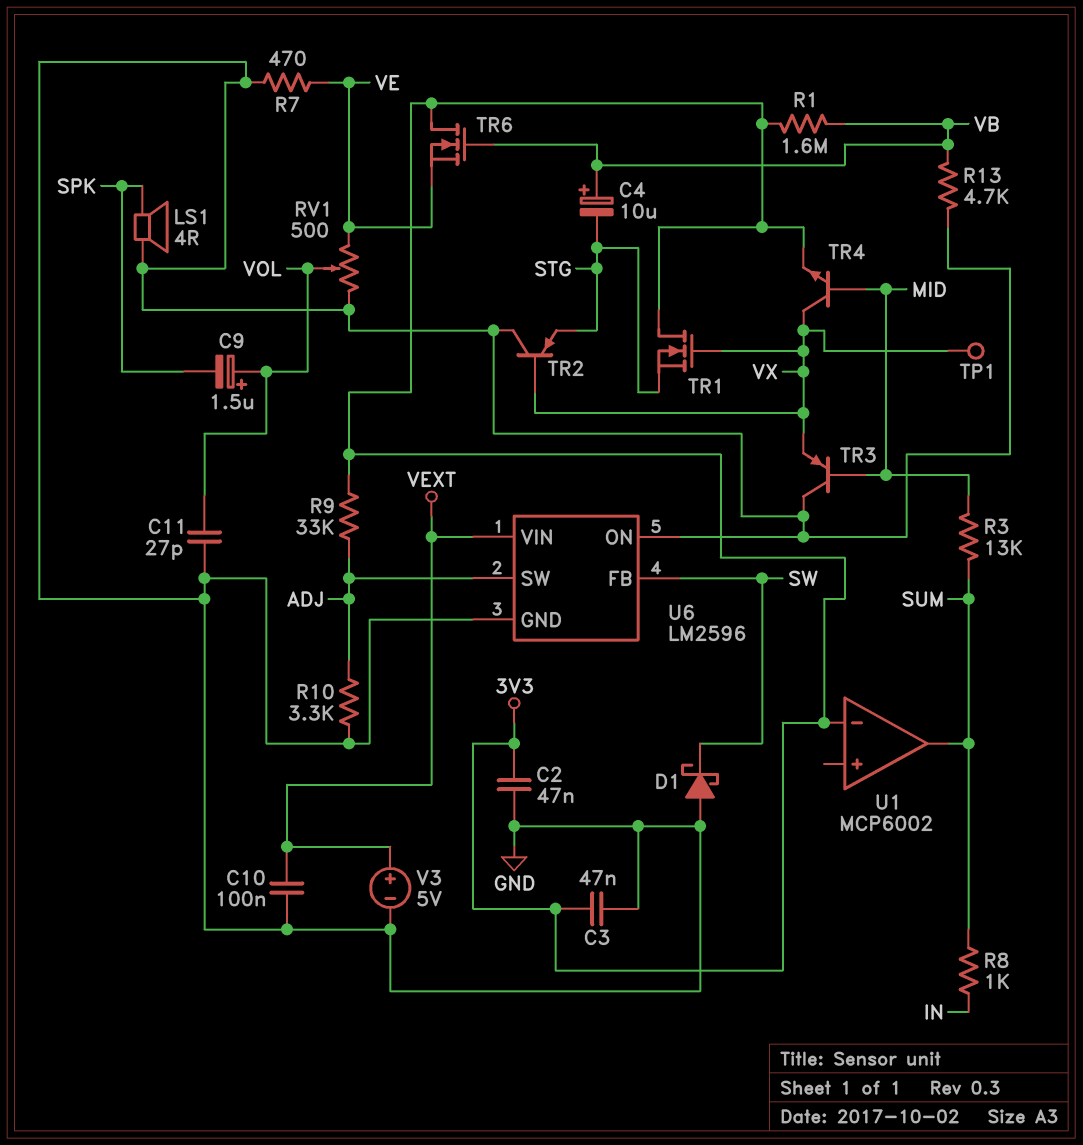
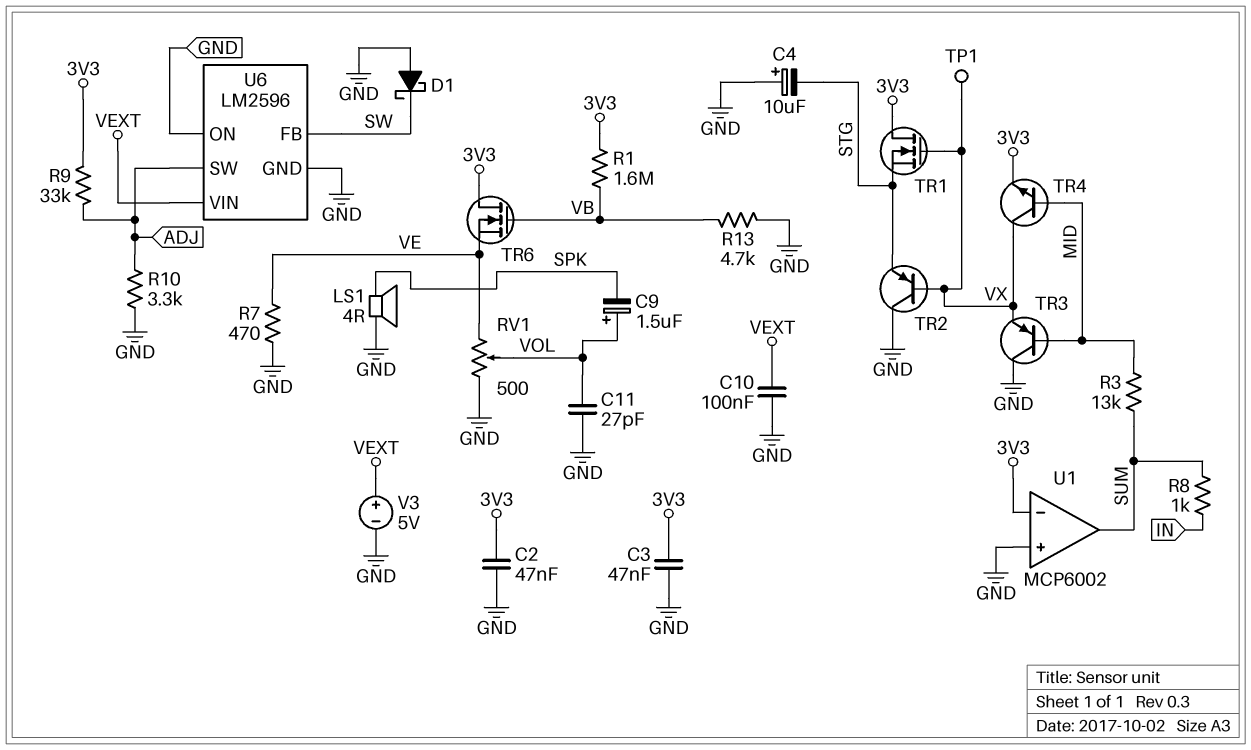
C4: 10uF (plus VB, minus STG) -> 10uF (plus GND, minus STG)
U1 pin in+: none -> GND

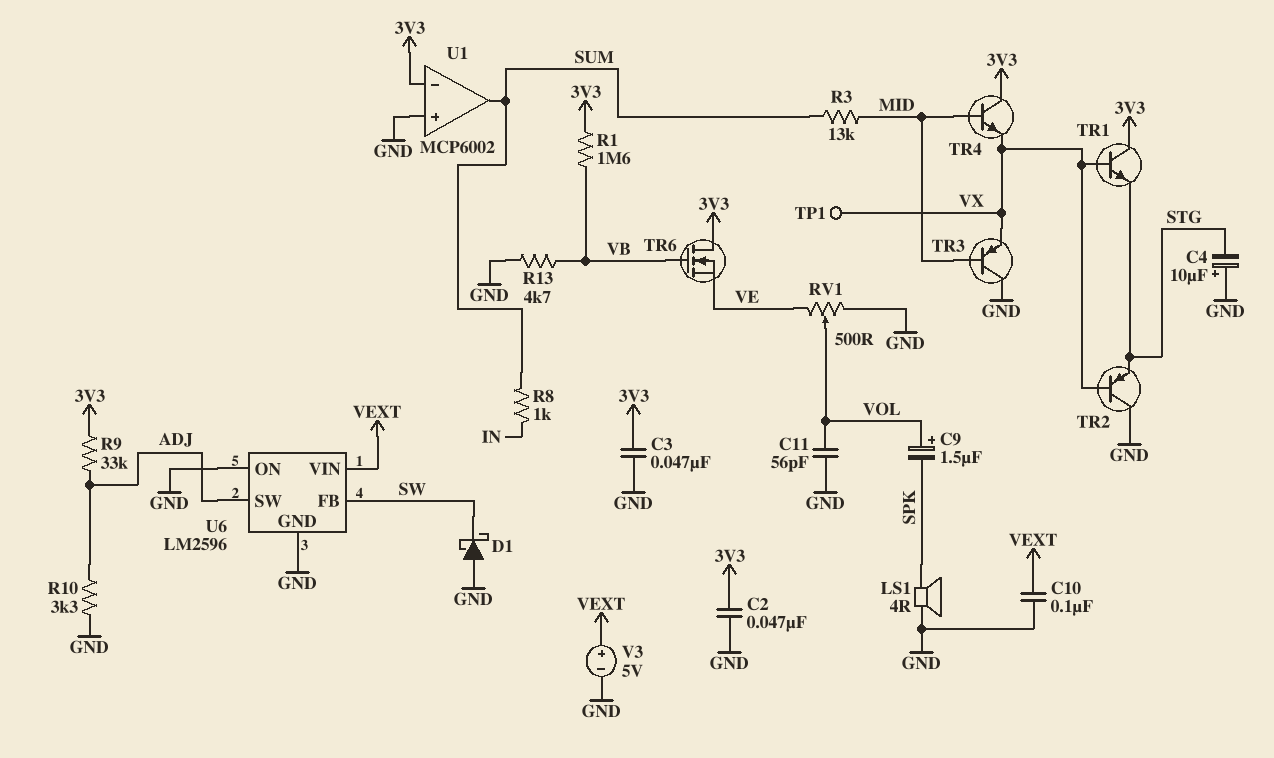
C11: 27pF (GND, VOL) -> 56pF (GND, VOL)
R7: 470 (GND, VE) -> none
TR1: NMOS (G VX, D 3V3, S STG) -> NPN (B VX, C 3V3, E STG)
TR4: NPN (B MID, C VX, E 3V3) -> NPN (B MID, C 3V3, E VX)

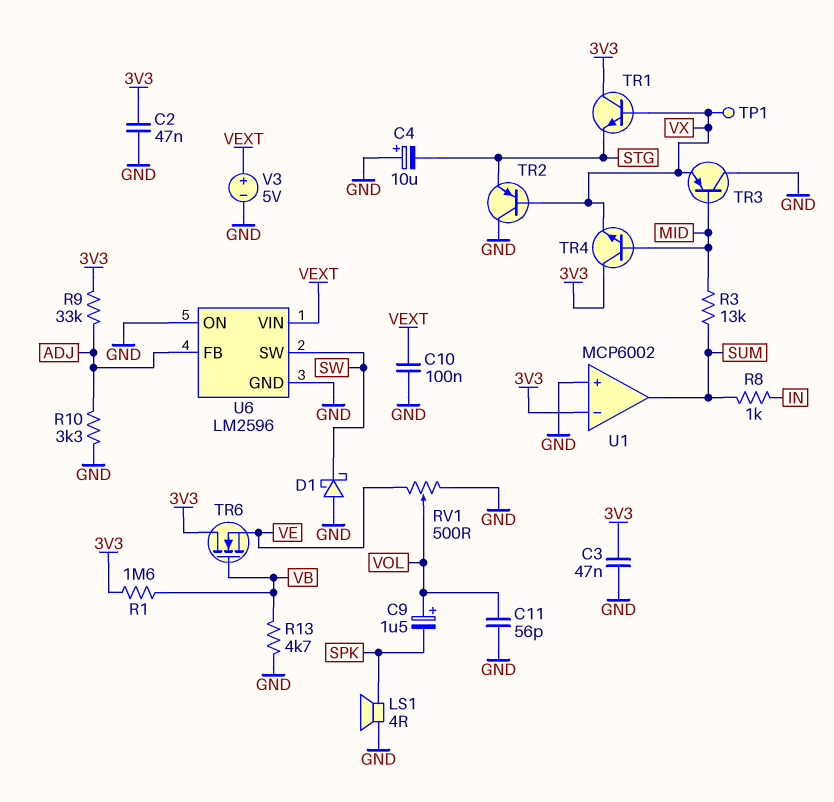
U6 pin FB: SW -> ADJ
U6 pin SW: ADJ -> SW

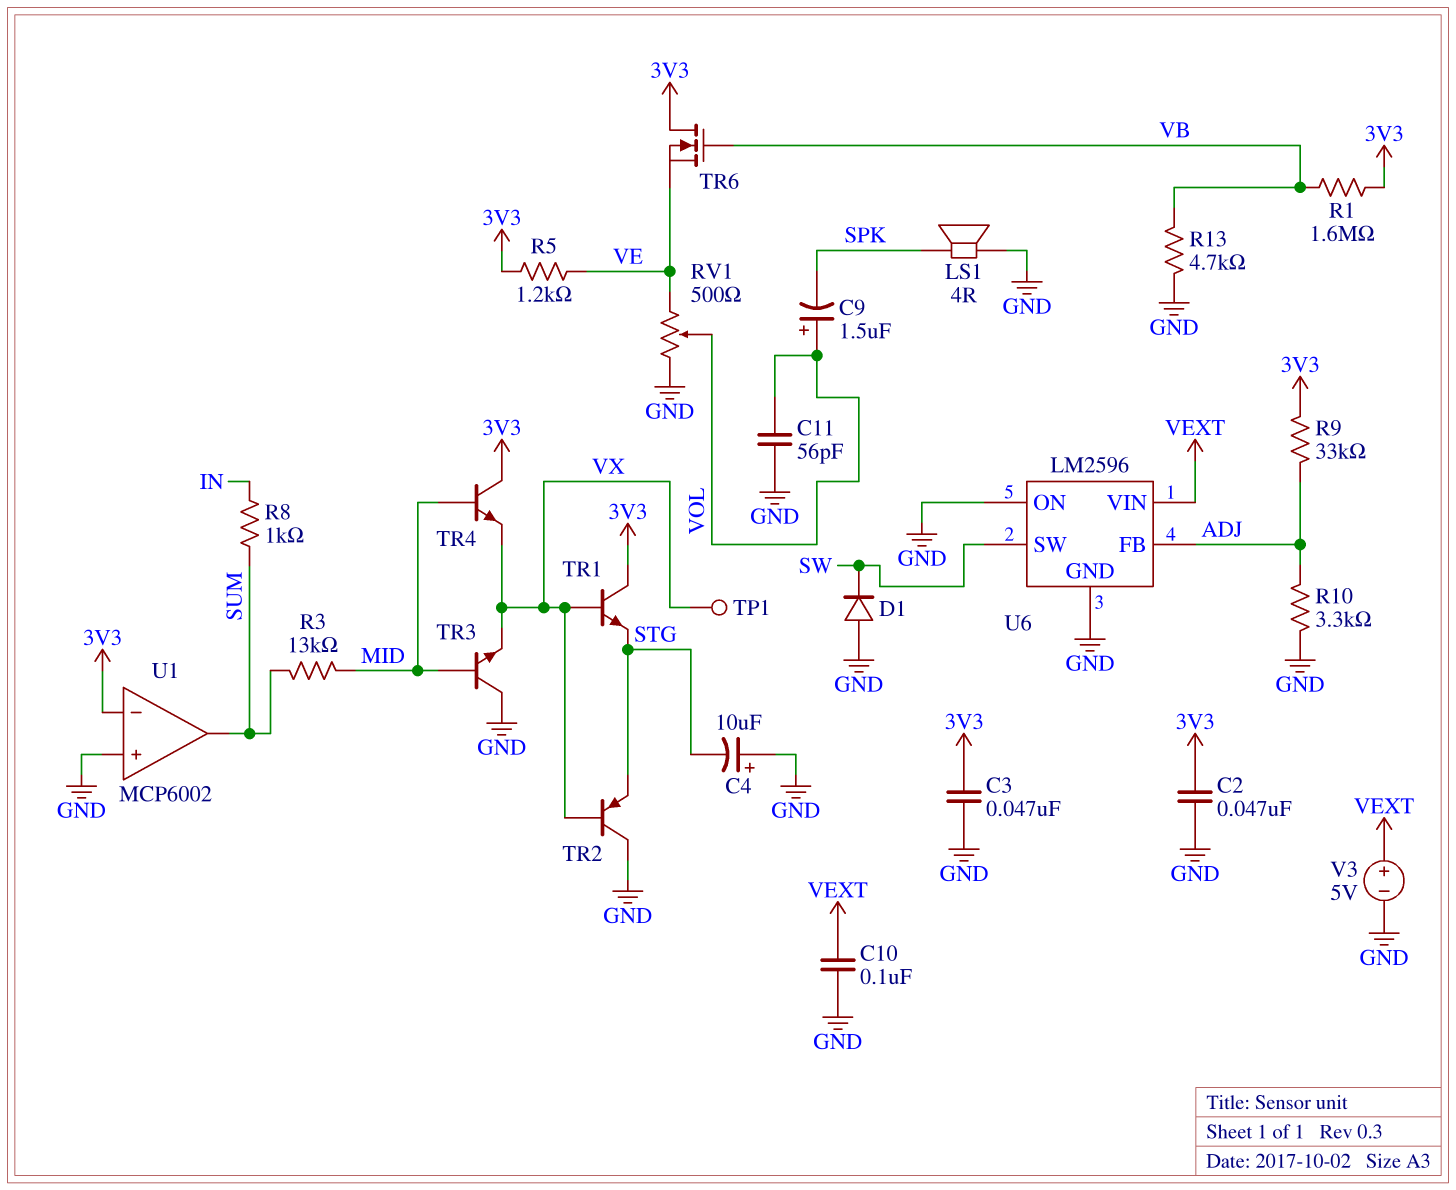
D1: schottky (A GND, K SW) -> diode (A GND, K SW)
R5: none -> 1.2k (3V3, VE)
TR3: PNP (B MID, C GND, E VX) -> NPN (B MID, C GND, E VX)

